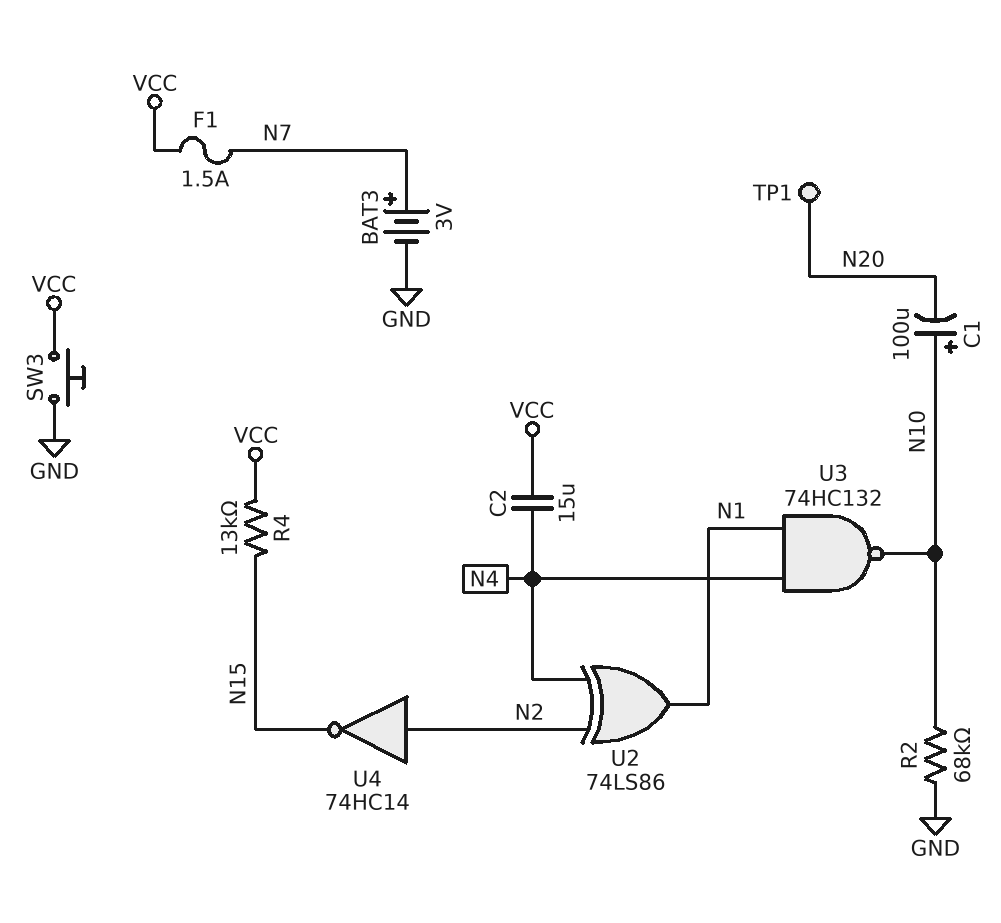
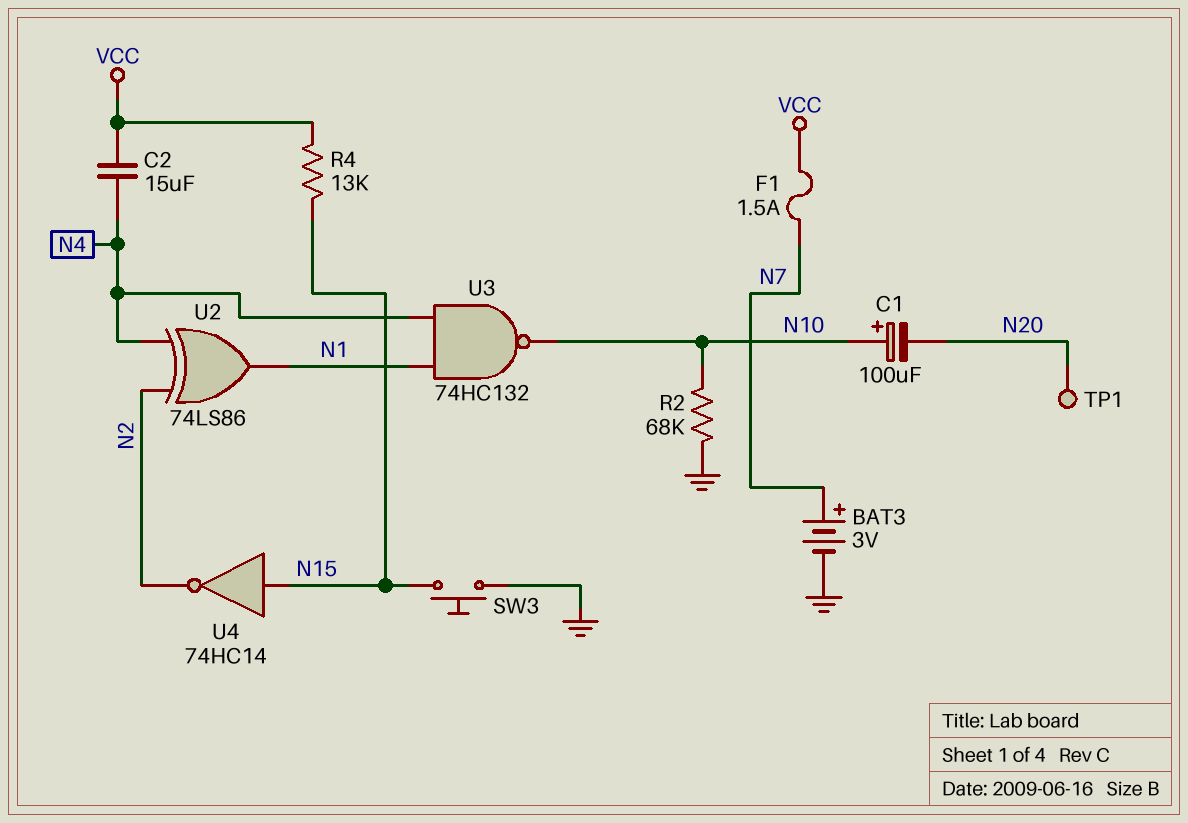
SW3: button (GND, VCC) -> button (GND, N15)
U4: NOT 74HC14 (in N2, out N15) -> NOT 74HC14 (in N15, out N2)

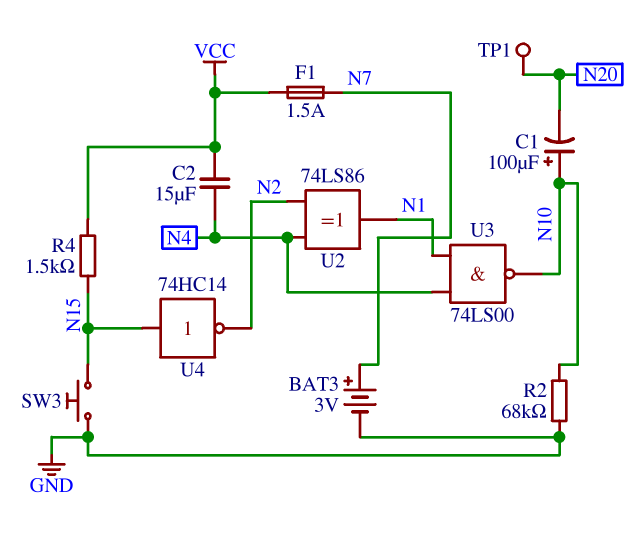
R4: 13k (N15, VCC) -> 1.5k (N15, VCC)
U3: NAND 74HC132 (in N1, in N4, out N10) -> NAND 74LS00 (in N1, in N4, out N10)

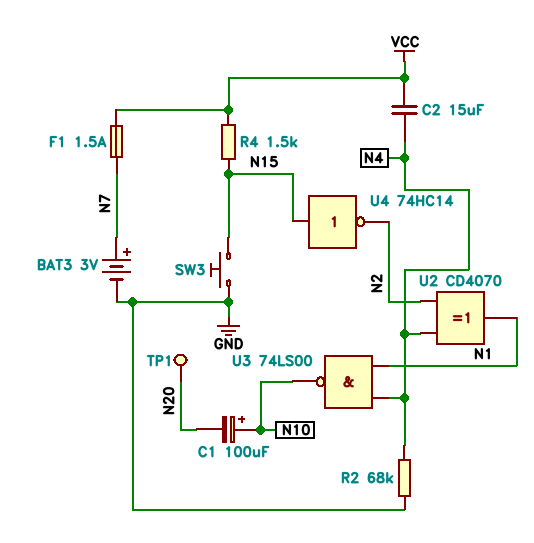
R2: 68k (GND, N10) -> 68k (GND, N4)
U2: XOR 74LS86 (in N2, in N4, out N1) -> XOR CD4070 (in N2, in N4, out N1)

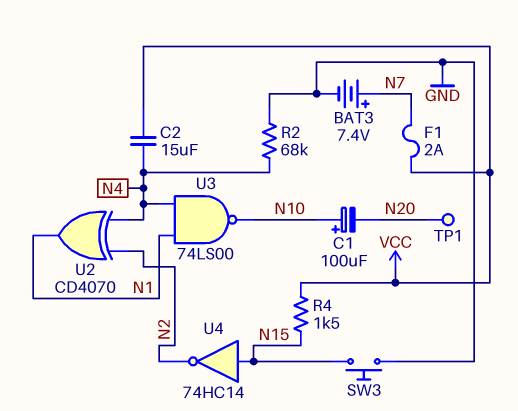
BAT3: 3V (plus N7, minus GND) -> 7.4V (plus N7, minus GND)
F1: 1.5A (N7, VCC) -> 2A (N7, VCC)

